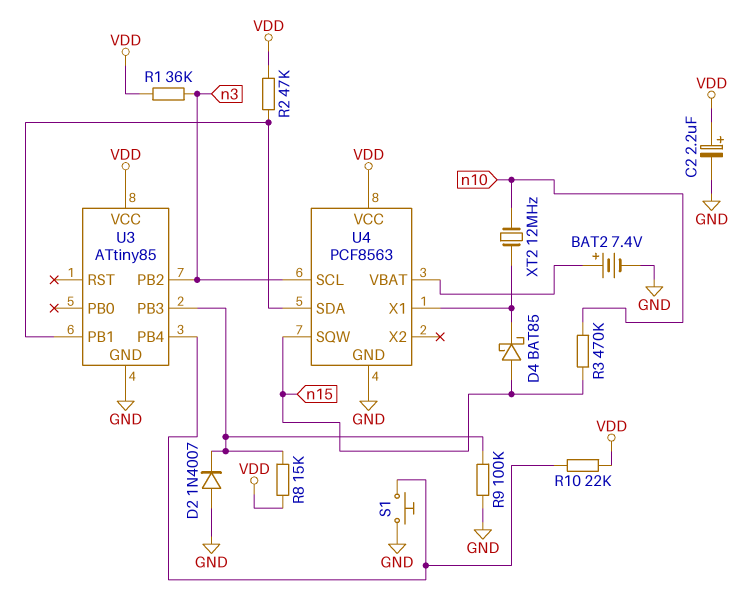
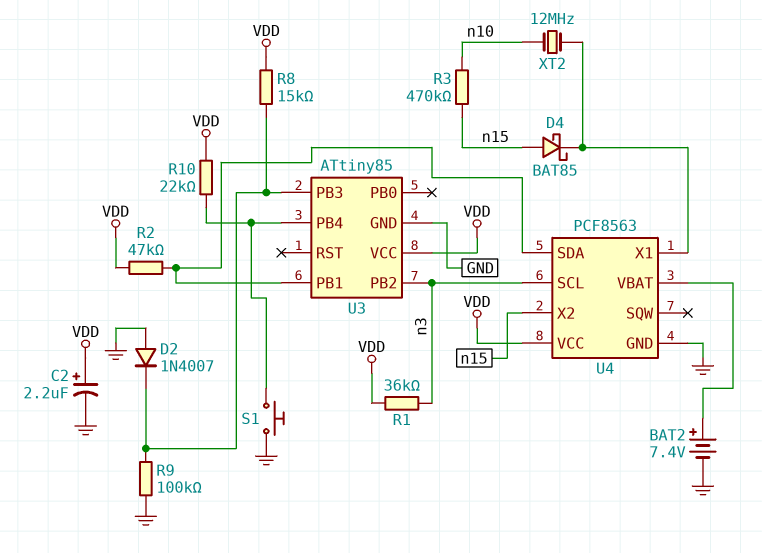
U4 pin SQW: n15 -> none
U4 pin X2: none -> n15

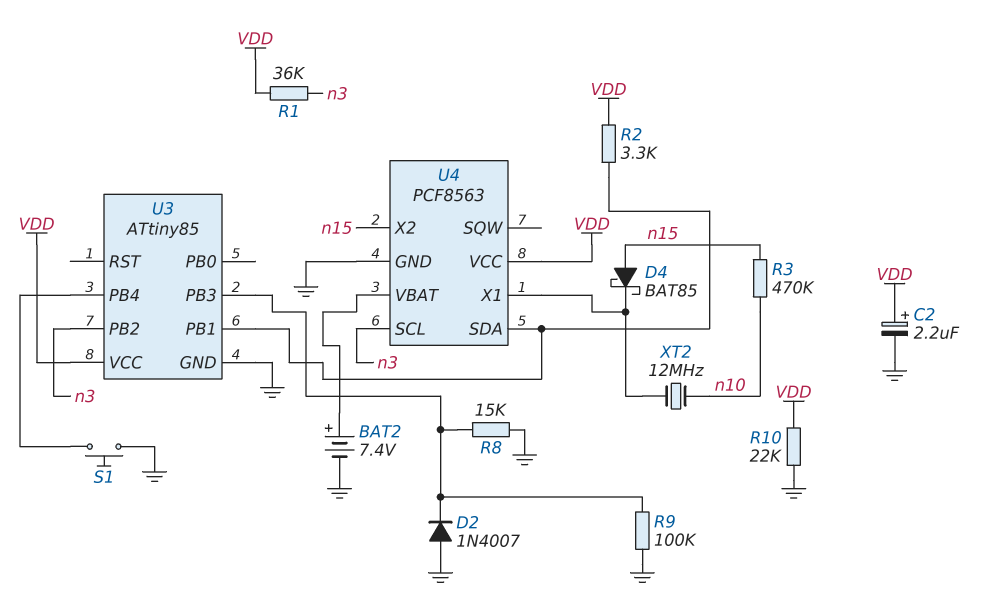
R2: 47k (U3/PB1, VDD) -> 3.3k (U3/PB1, VDD)
R8: 15k (U3/PB3, VDD) -> 15k (GND, U3/PB3)
R10: 22k (U3/PB4, VDD) -> 22k (GND, VDD)

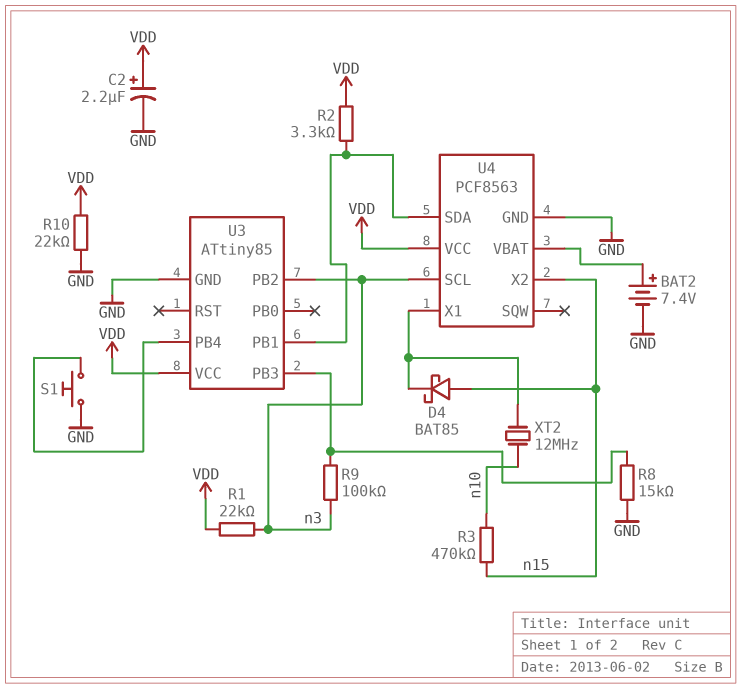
D2: diode 1N4007 (A GND, K U3/PB3) -> none
R1: 36k (VDD, n3) -> 22k (VDD, n3)
R9: 100k (GND, U3/PB3) -> 100k (U3/PB3, n3)

